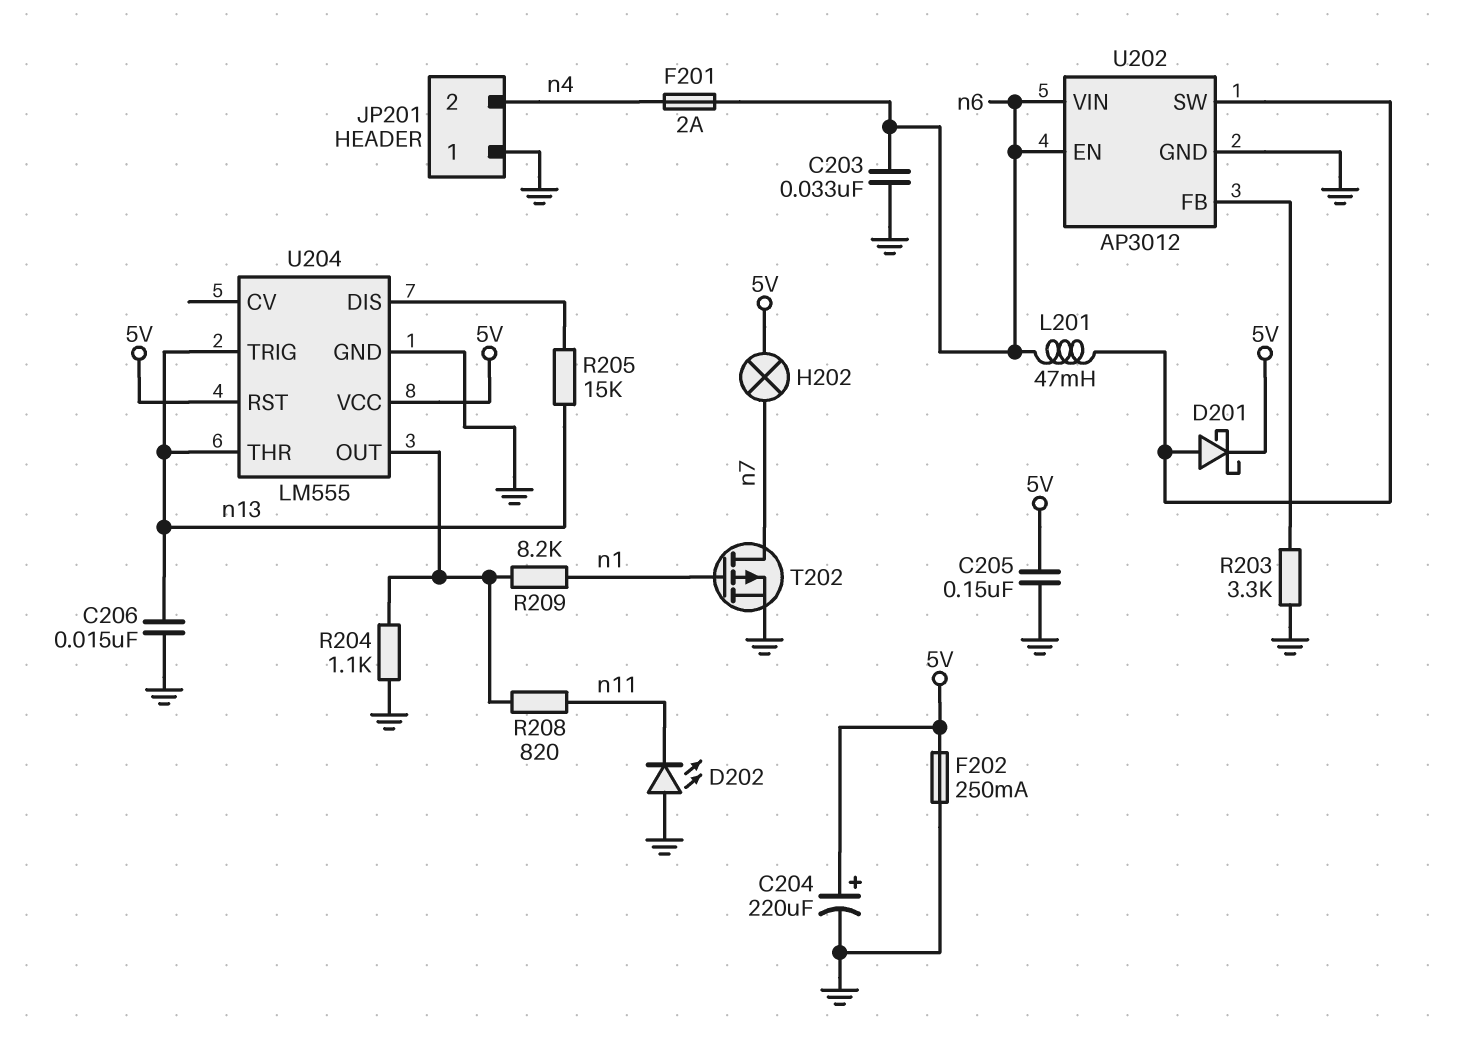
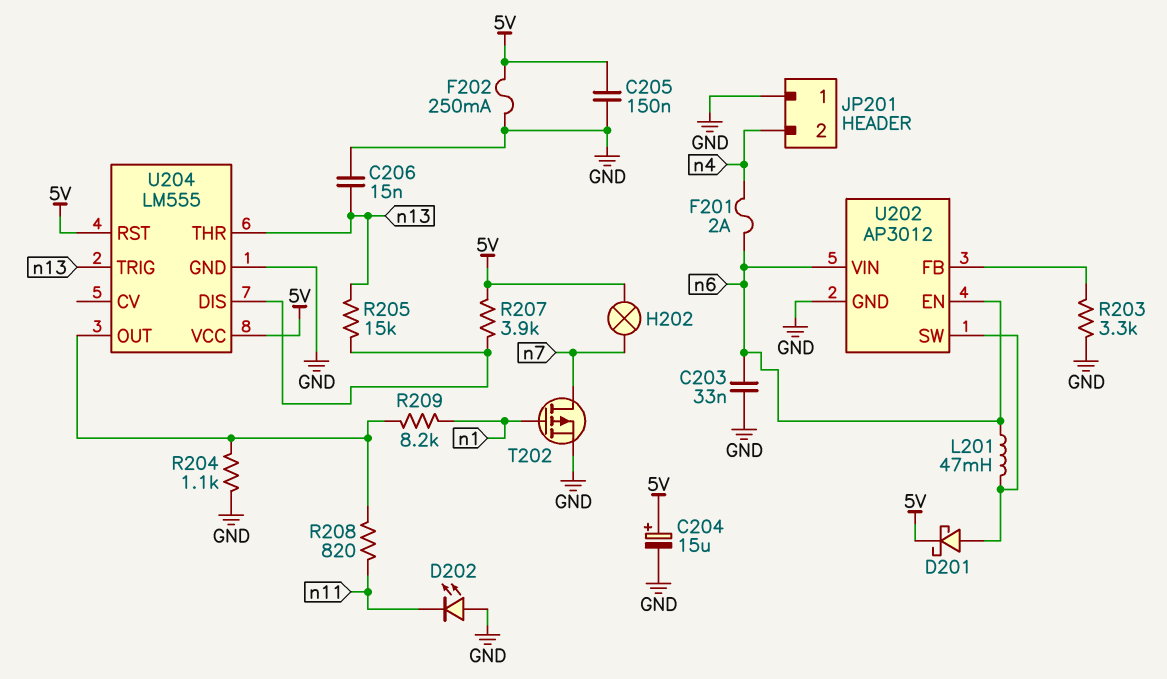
C204: 220uF (plus 5V, minus GND) -> 15uF (plus 5V, minus GND)
R207: none -> 3.9k (5V, U204/DIS)

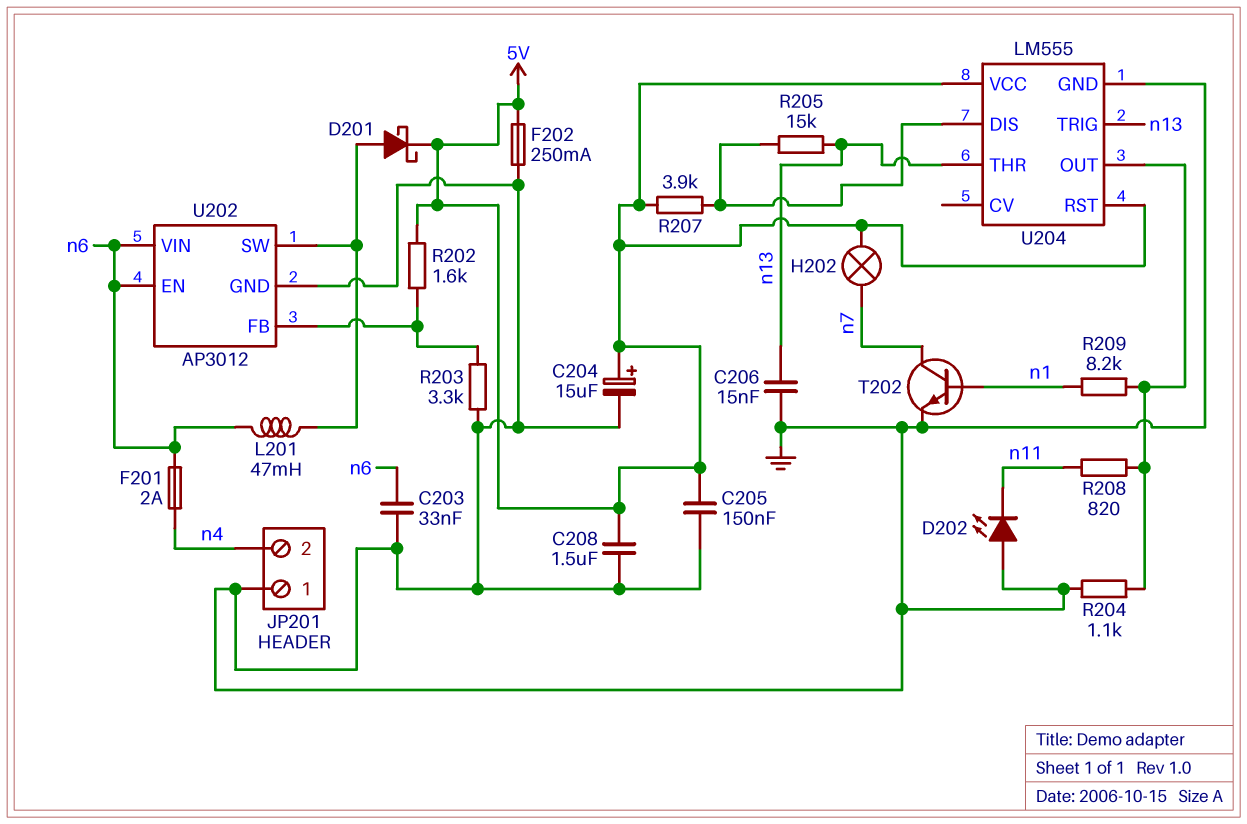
C208: none -> 1.5uF (5V, GND)
R202: none -> 1.6k (5V, U202/FB)
T202: PMOS (G n1, D n7, S GND) -> NPN (B n1, C n7, E GND)

